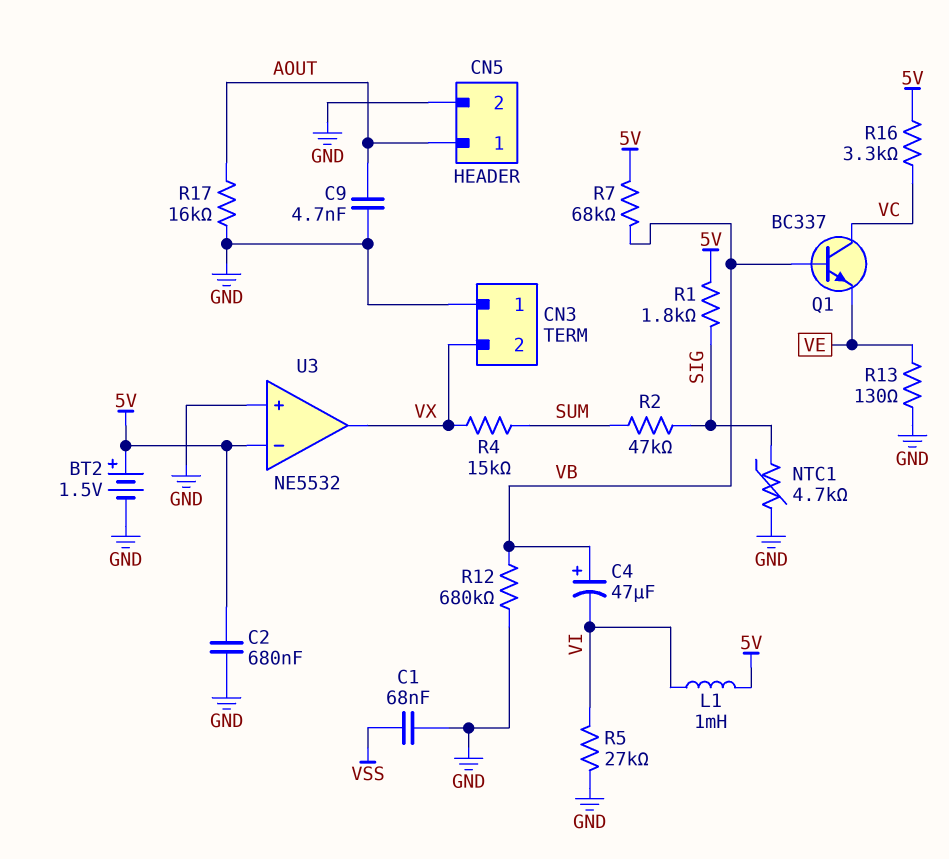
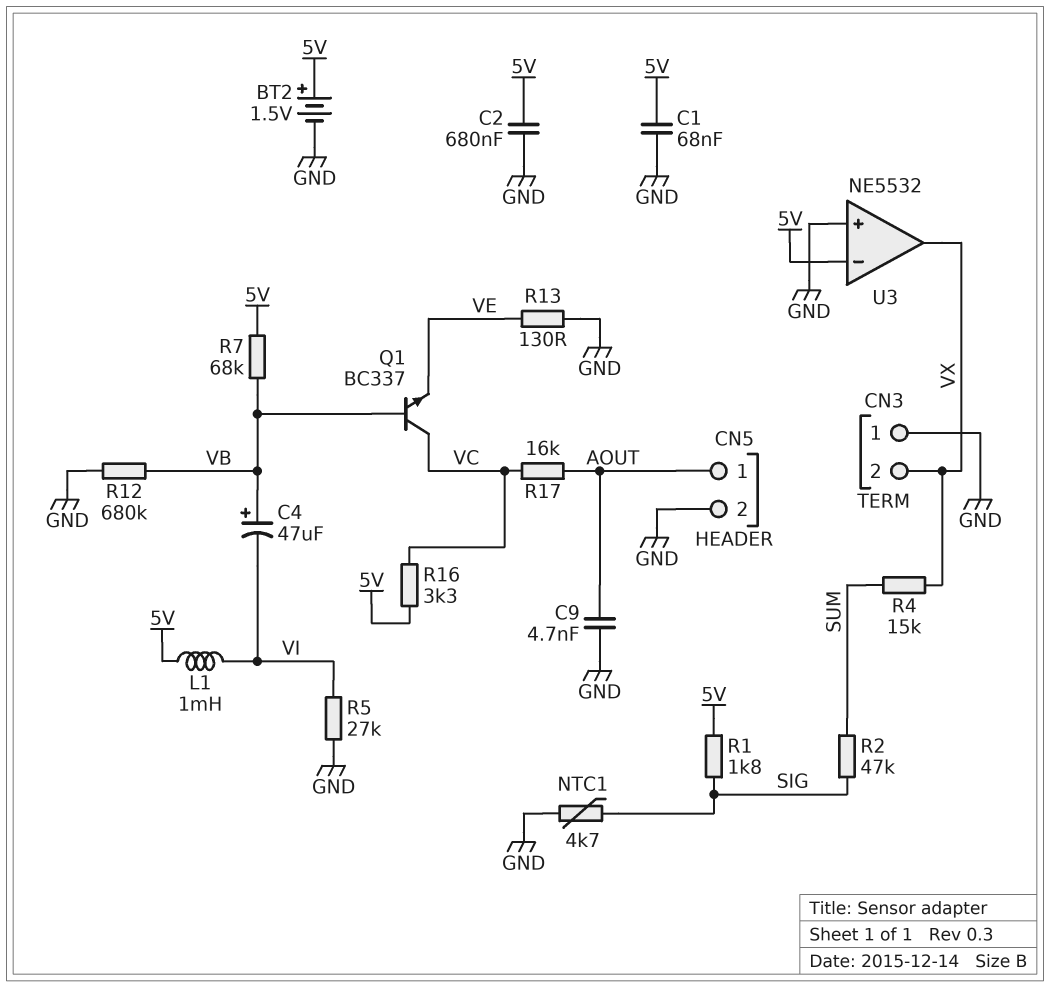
C1: 68nF (GND, VSS) -> 68nF (5V, GND)
R17: 16k (AOUT, GND) -> 16k (AOUT, VC)

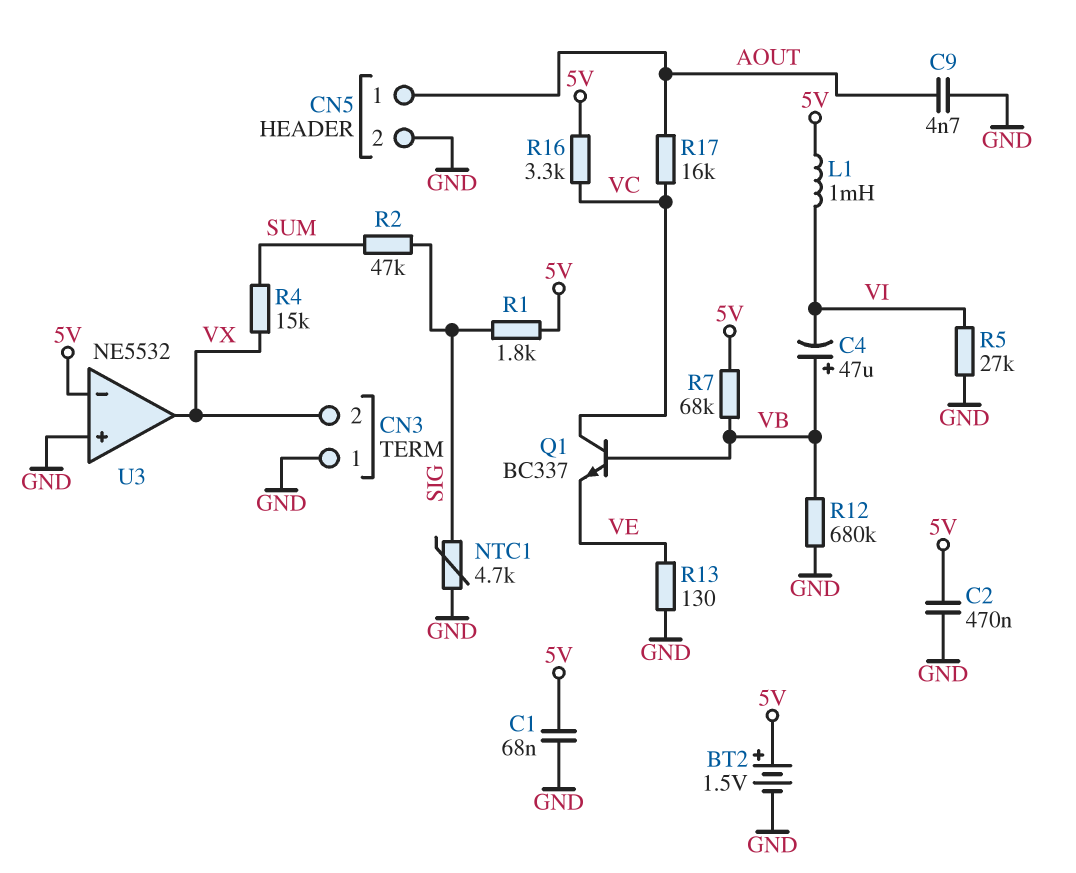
C2: 680nF (5V, GND) -> 470nF (5V, GND)

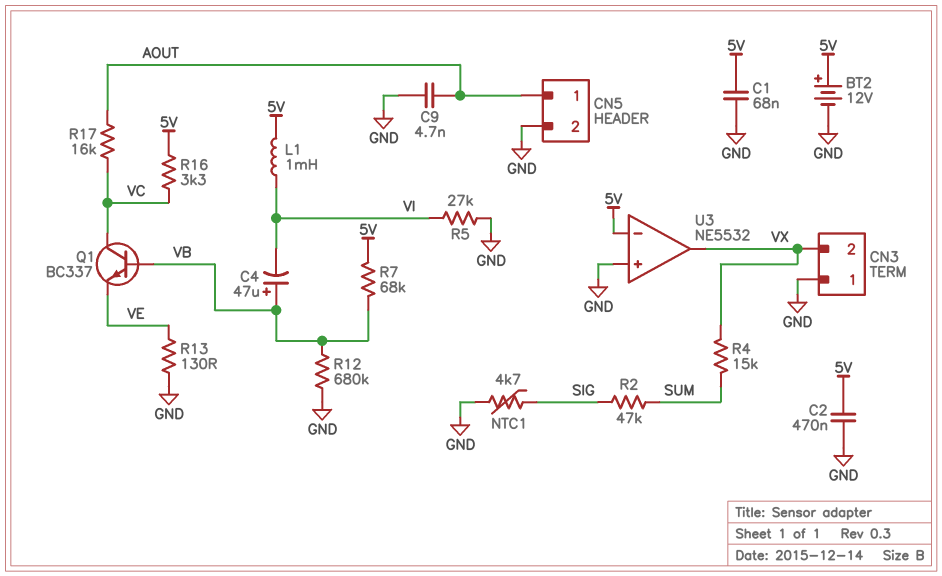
BT2: 1.5V (plus 5V, minus GND) -> 12V (plus 5V, minus GND)
R1: 1.8k (5V, SIG) -> none

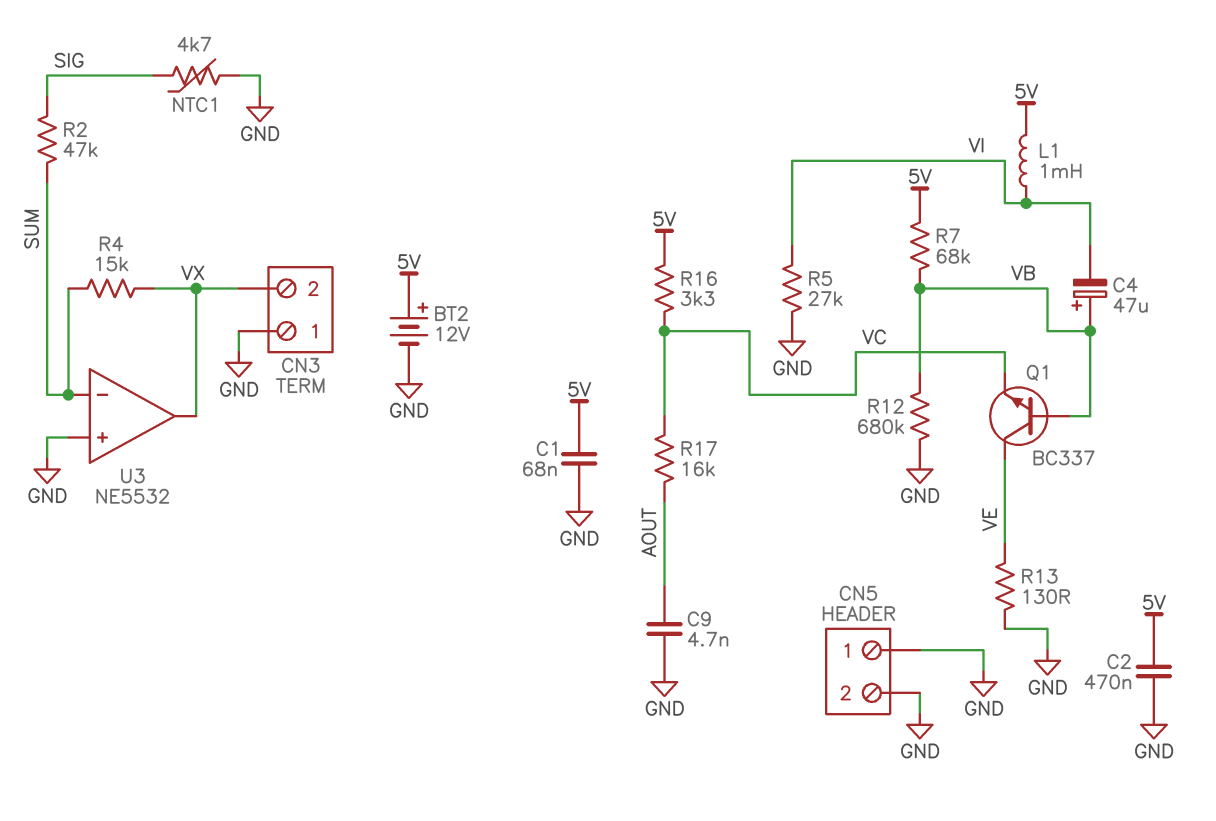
CN5 pin 1: AOUT -> GND
Q1: NPN BC337 (B VB, C VC, E VE) -> NPN BC337 (B VB, C VE, E VC)
U3 pin in-: 5V -> SUM

